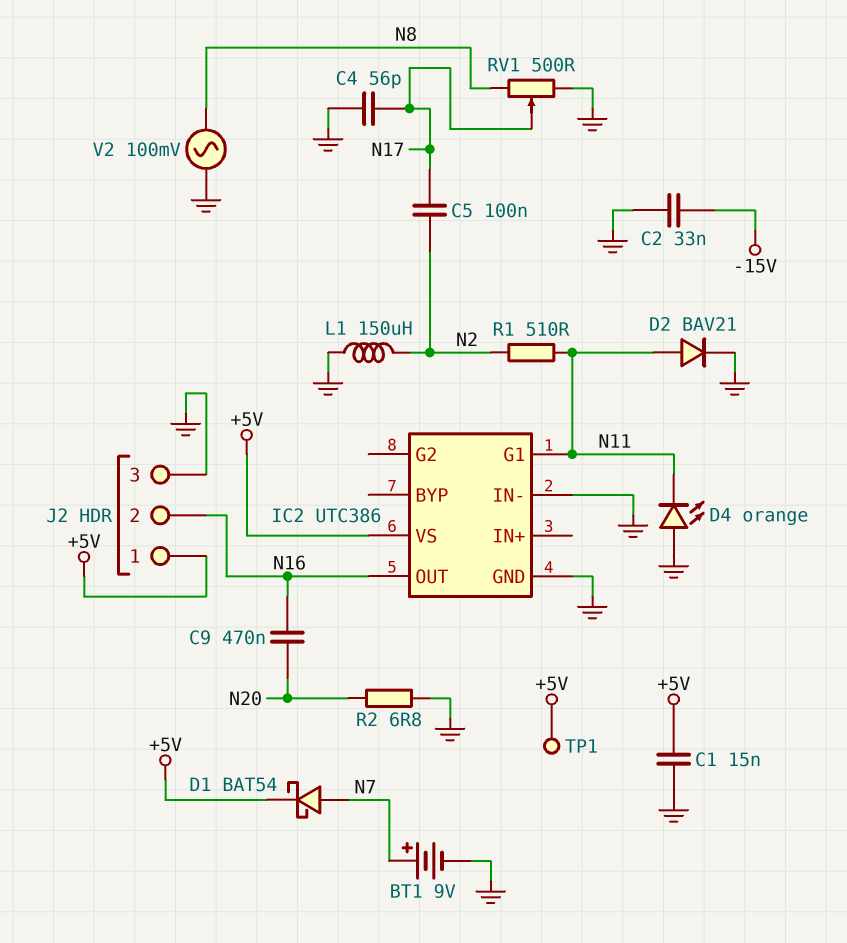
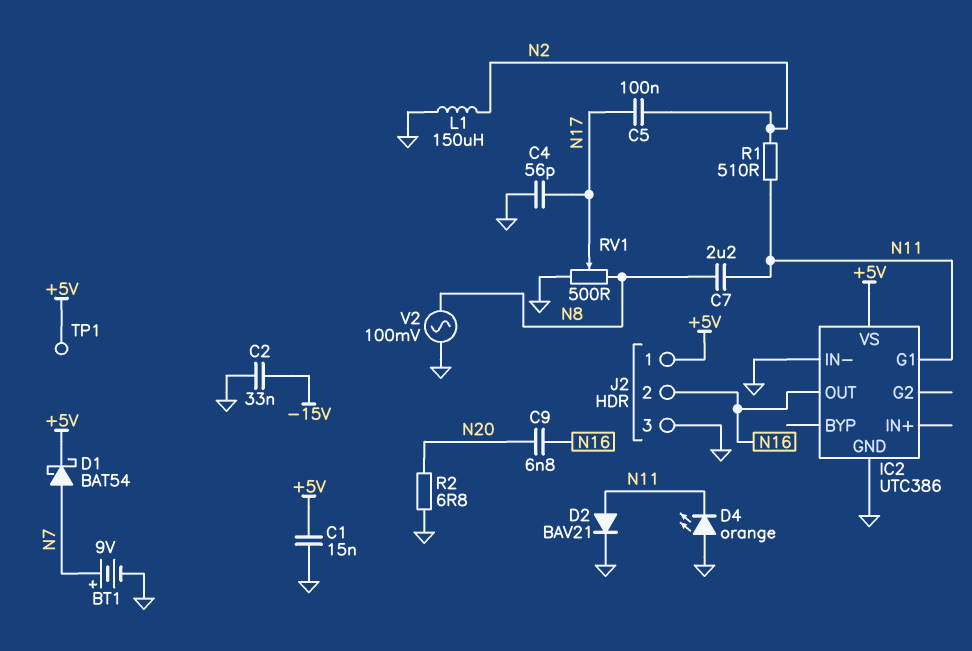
C7: none -> 2.2uF (N8, N11)
C9: 470nF (N16, N20) -> 6.8nF (N16, N20)

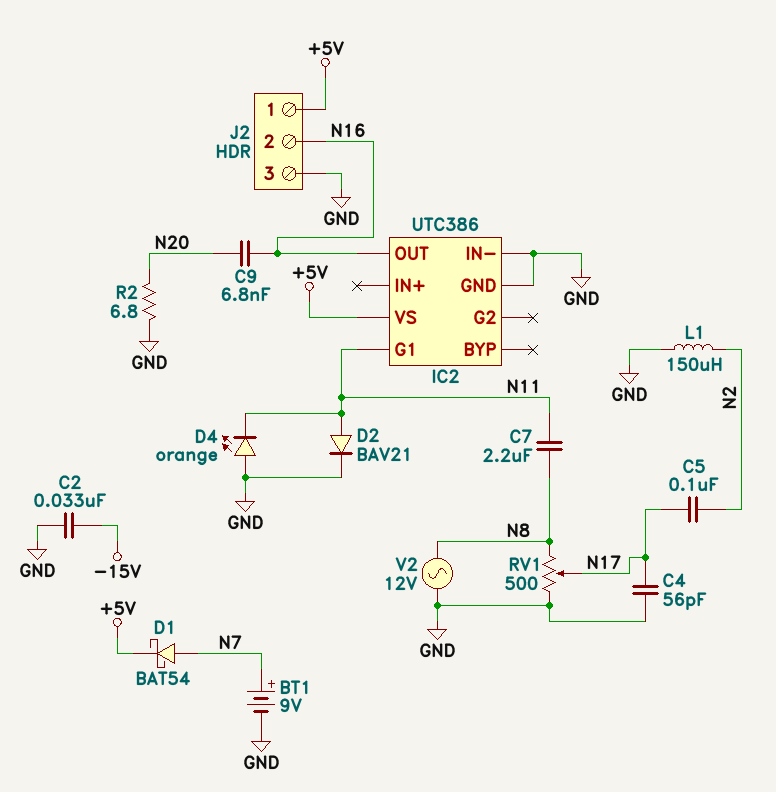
C1: 15nF (+5V, GND) -> none
R1: 510 (N2, N11) -> none
TP1: test point (+5V) -> none
V2: AC 100mV (GND, N8) -> AC 12V (GND, N8)

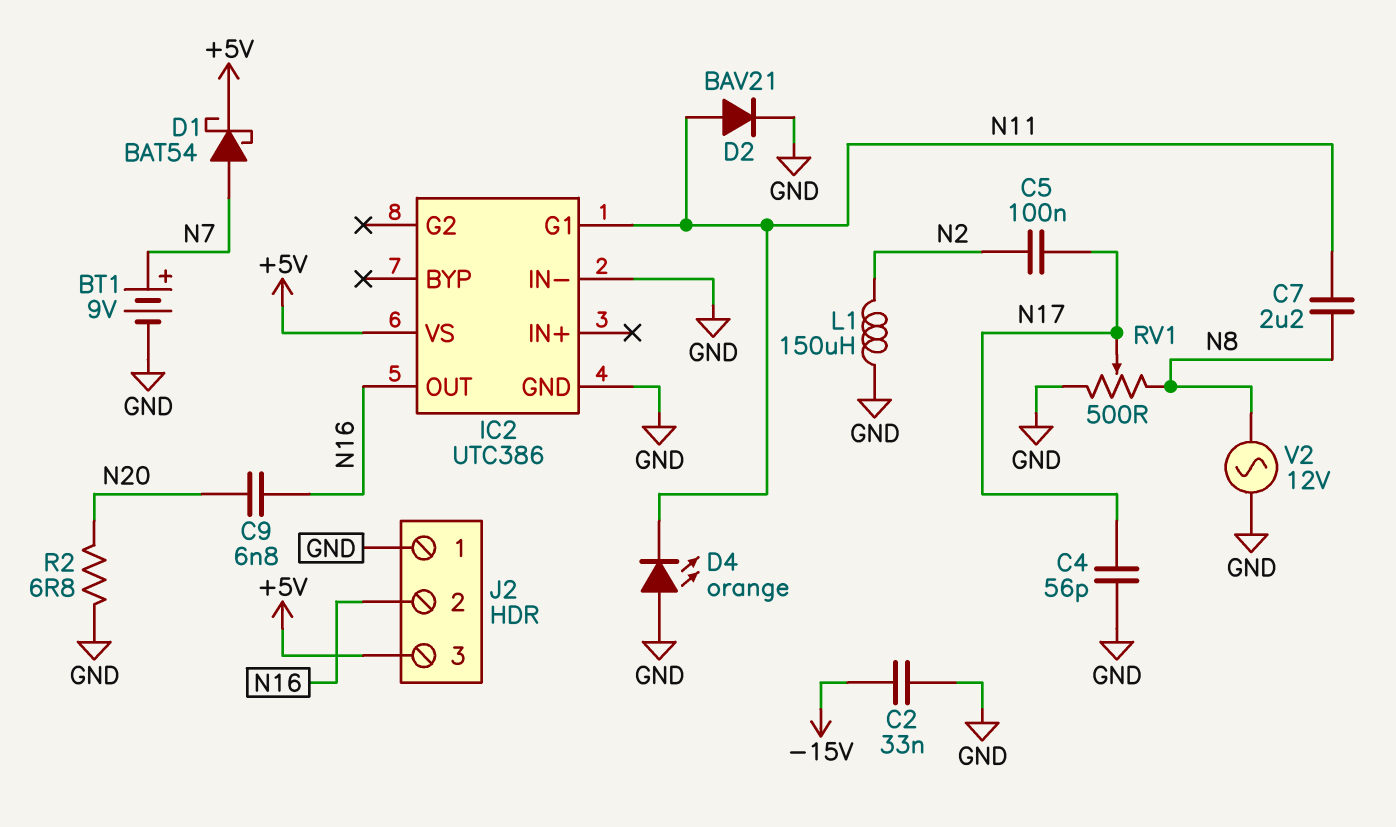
J2 pin 1: +5V -> GND
J2 pin 3: GND -> +5V

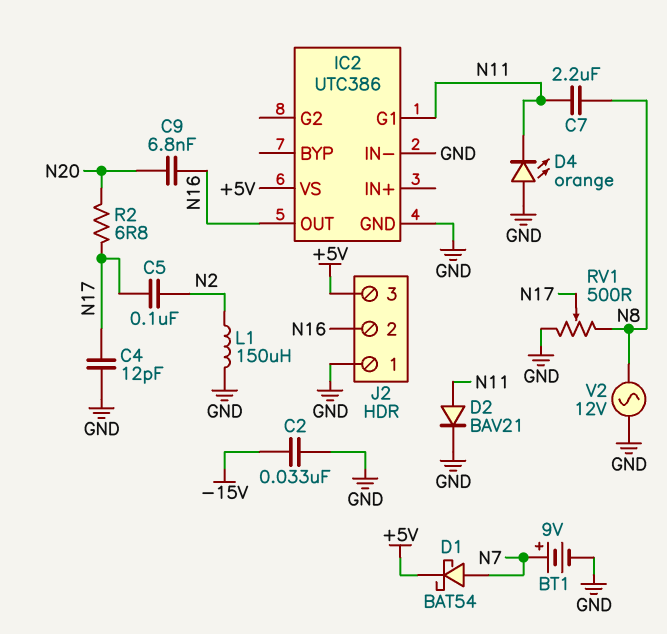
C4: 56pF (GND, N17) -> 12pF (GND, N17)
R2: 6.8 (GND, N20) -> 6.8 (N17, N20)

